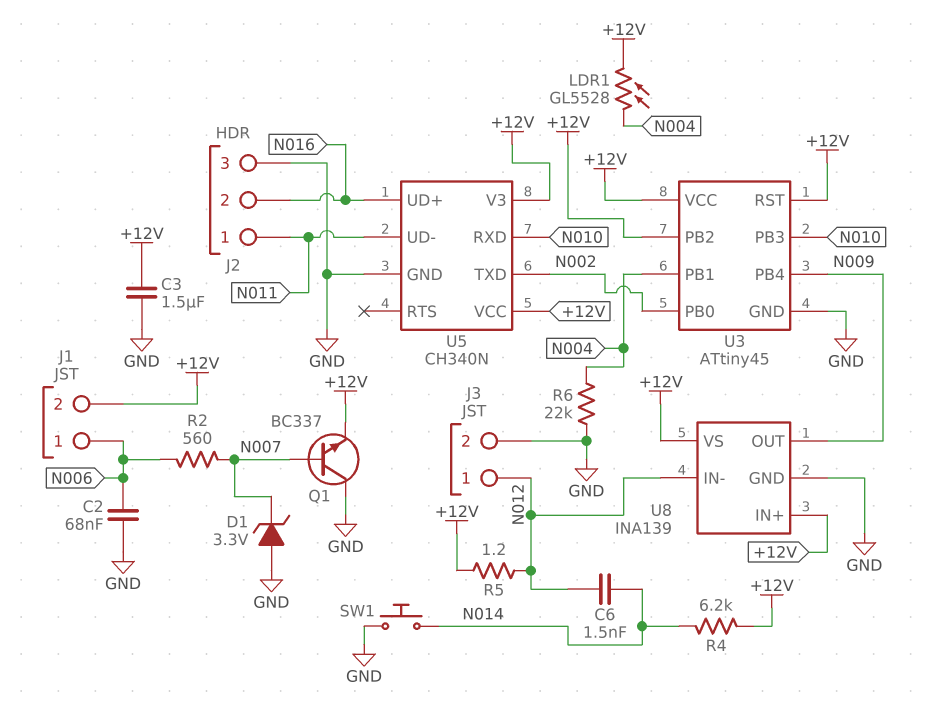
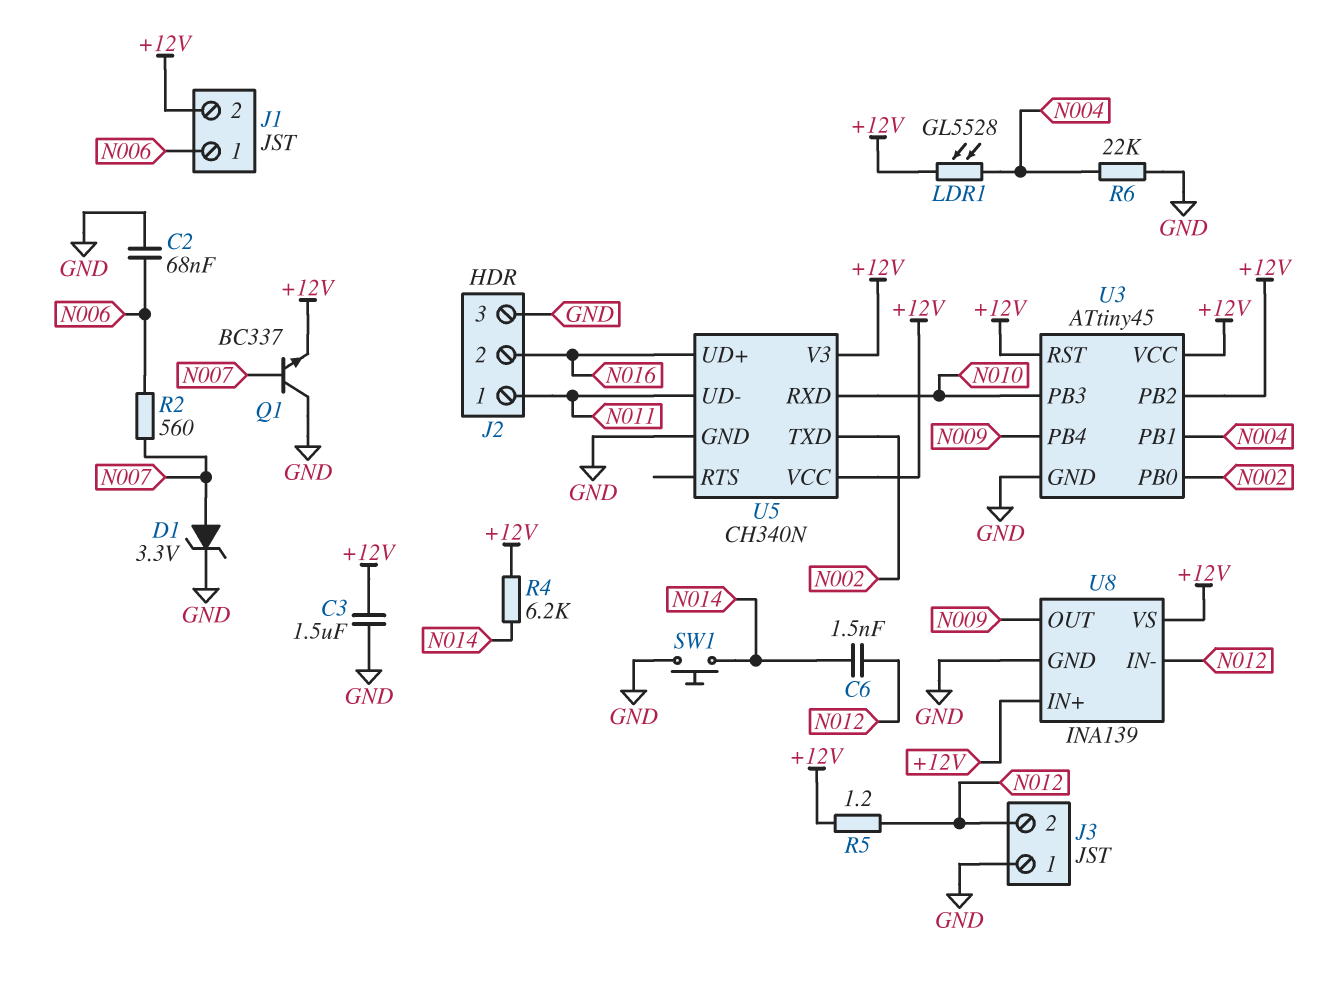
D1: zener 3.3V (A GND, K N007) -> zener 3.3V (A N007, K GND)
J3 pin 1: N012 -> GND
J3 pin 2: GND -> N012

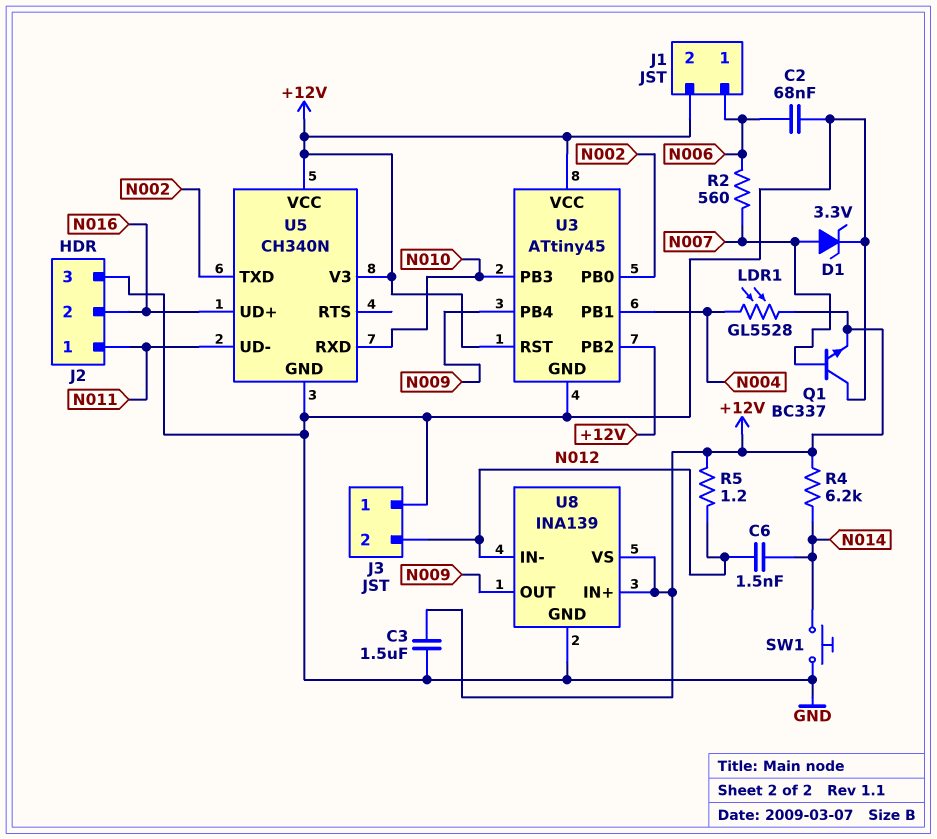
R6: 22k (GND, N004) -> none

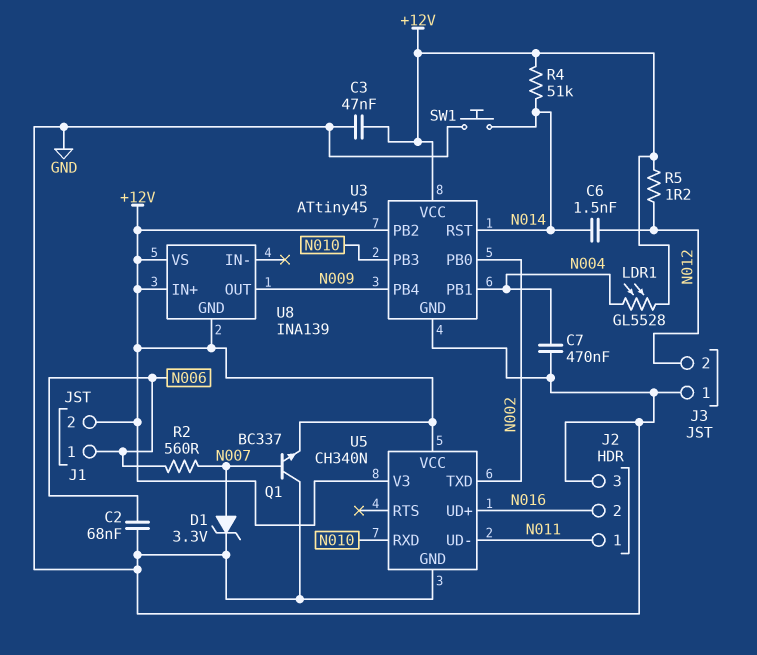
C3: 1.5uF (+12V, GND) -> 47nF (+12V, GND)
C7: none -> 470nF (GND, N004)
R4: 6.2k (+12V, N014) -> 51k (+12V, N014)
U3 pin RST: +12V -> N014
U8 pin GND: GND -> +12V
U8 pin IN-: N012 -> none

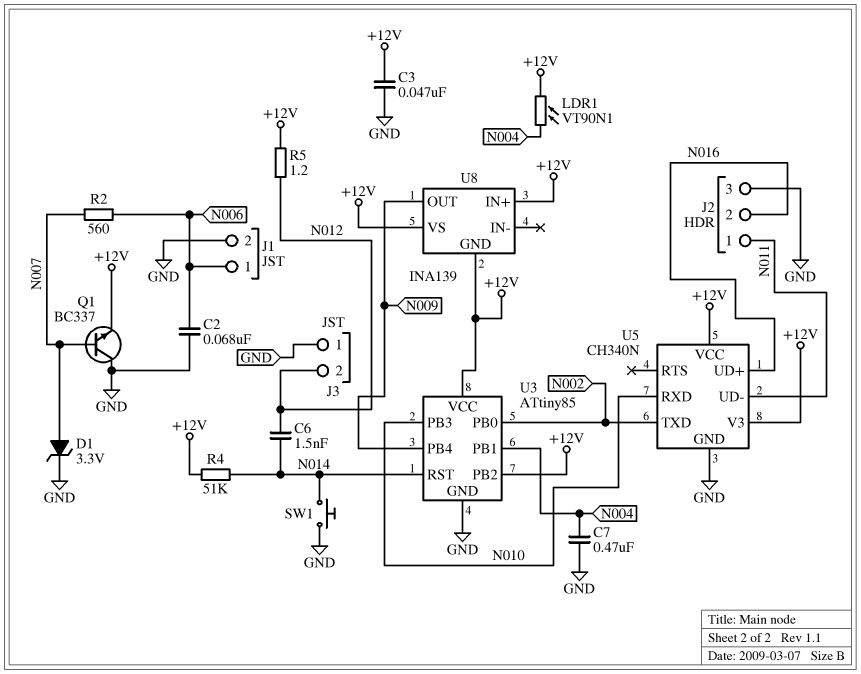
J1 pin 2: +12V -> GND
LDR1: GL5528 (+12V, N004) -> VT90N1 (+12V, N004)
U3: ATtiny45 -> ATtiny85

